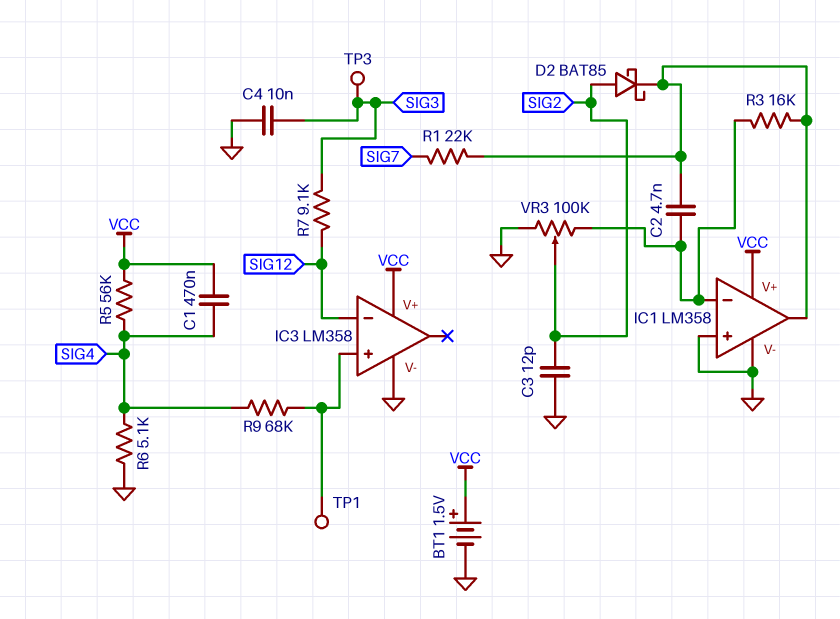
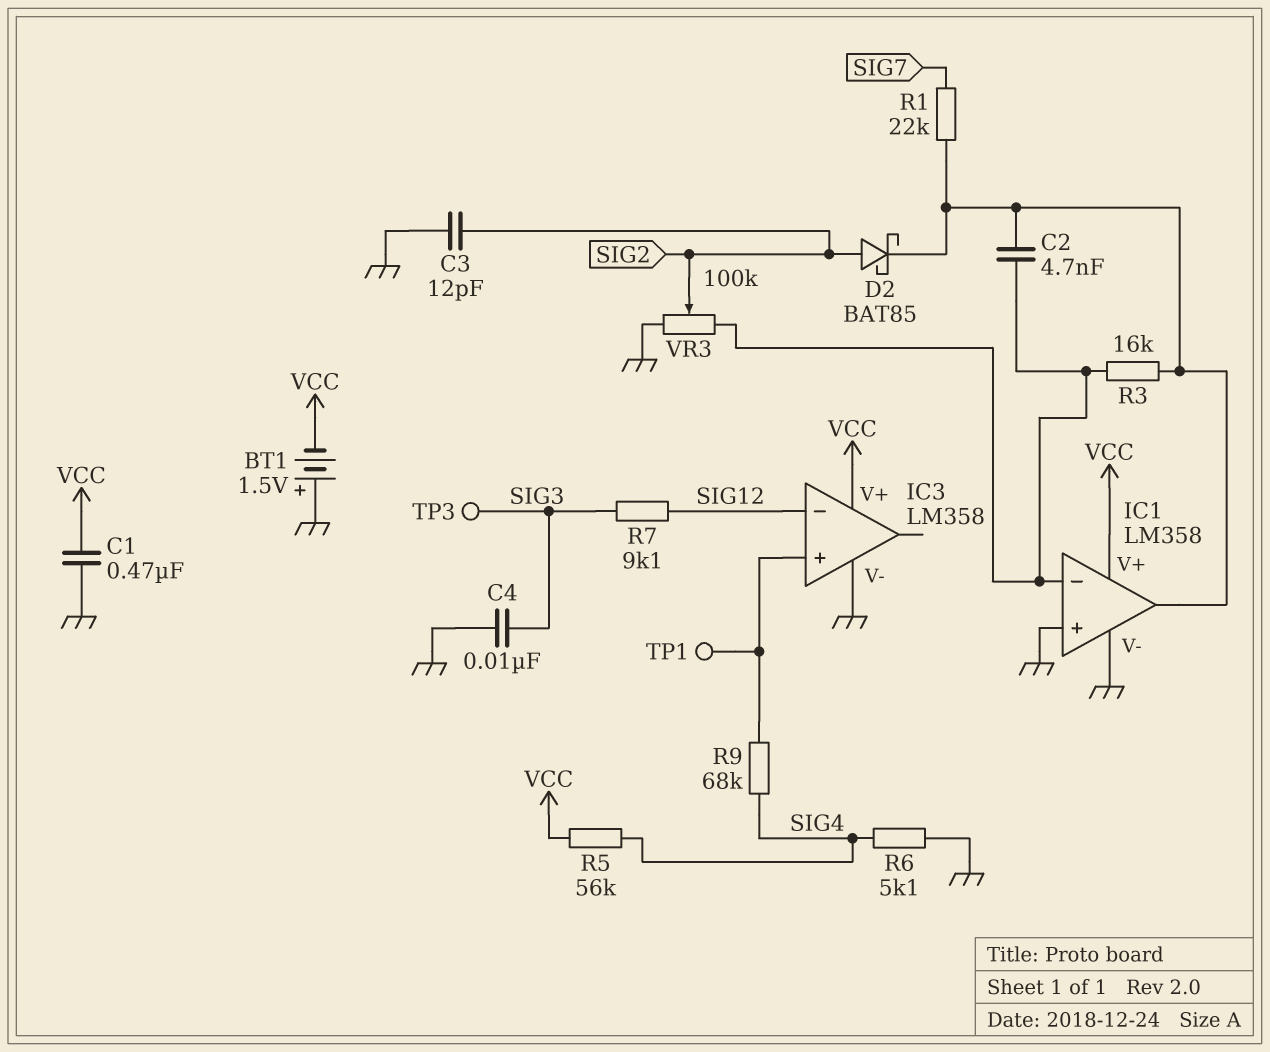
BT1: 1.5V (plus VCC, minus GND) -> 1.5V (plus GND, minus VCC)
C1: 470nF (SIG4, VCC) -> 470nF (GND, VCC)

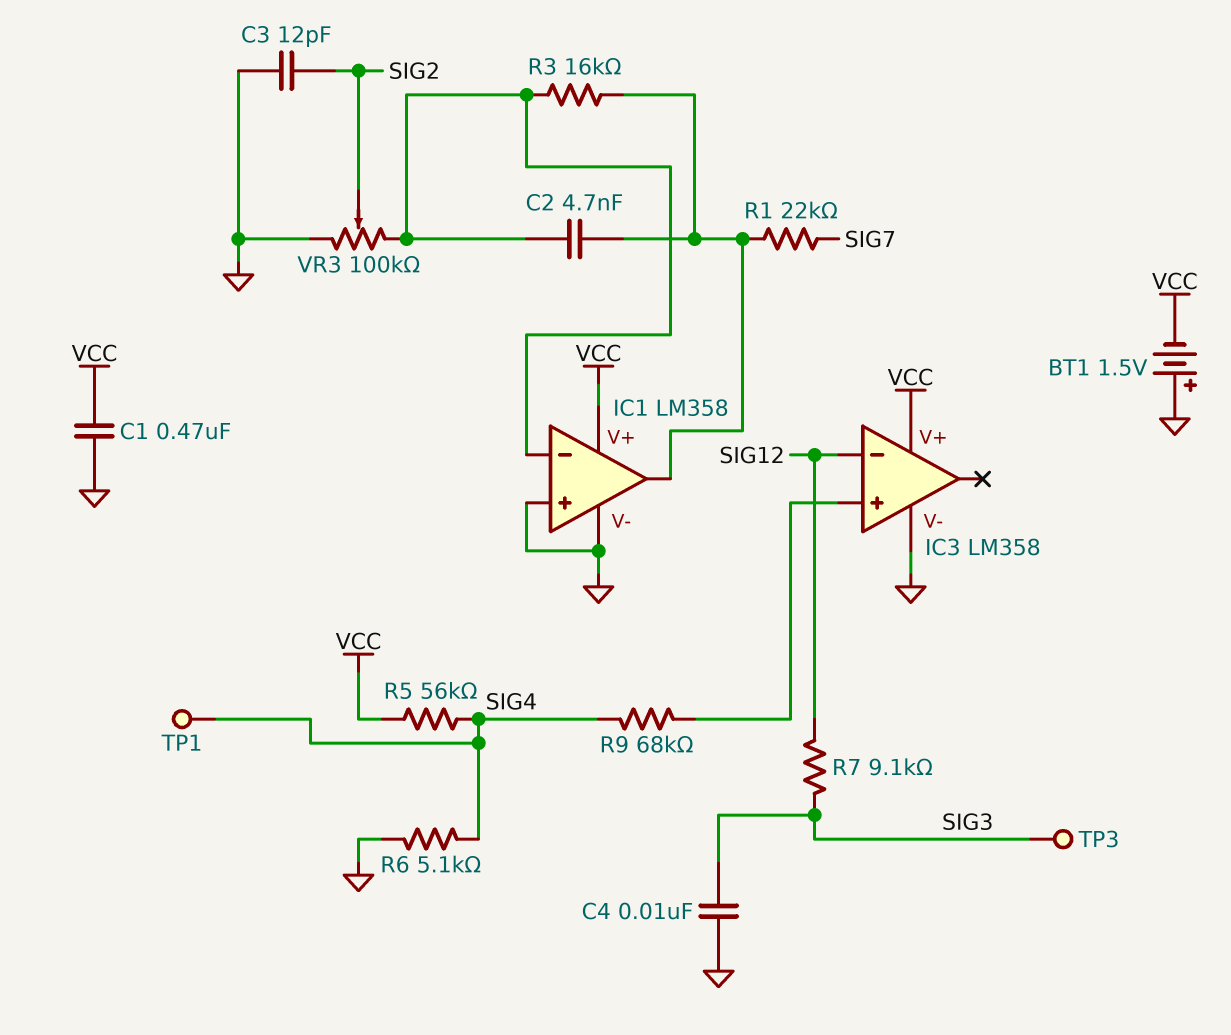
D2: schottky BAT85 (A SIG2, K IC1/out) -> none
TP1: test point (IC3/in+) -> test point (SIG4)

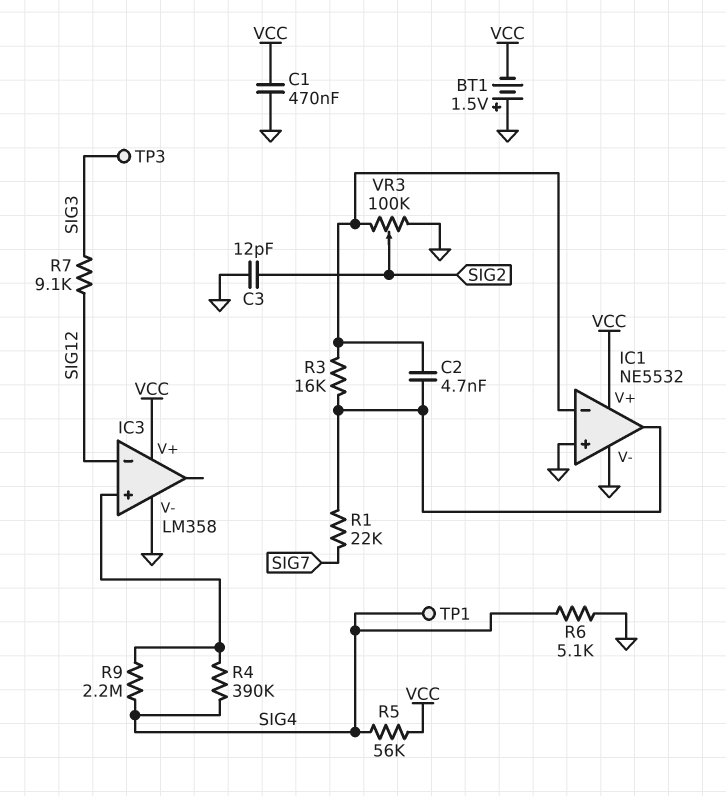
C4: 10nF (GND, SIG3) -> none
IC1: LM358 -> NE5532
R4: none -> 390k (IC3/in+, SIG4)
R9: 68k (IC3/in+, SIG4) -> 2.2M (IC3/in+, SIG4)

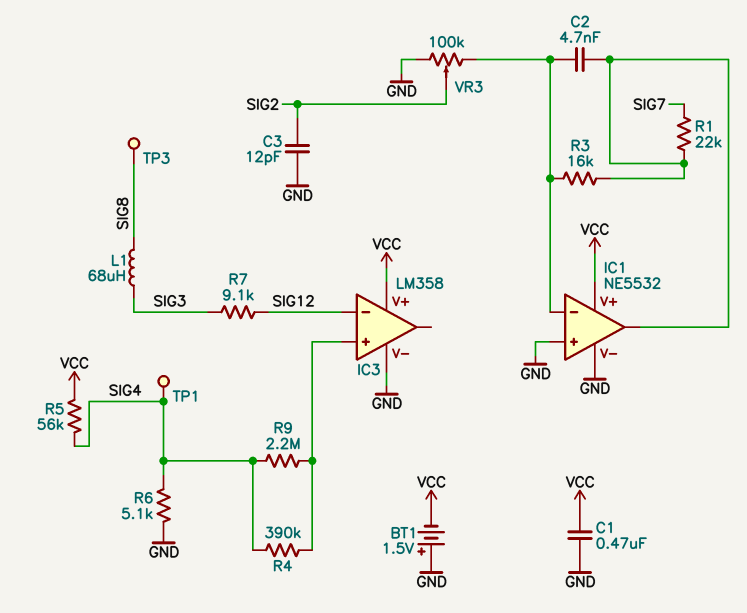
L1: none -> 68uH (SIG3, SIG8)
TP3: test point (SIG3) -> test point (SIG8)

